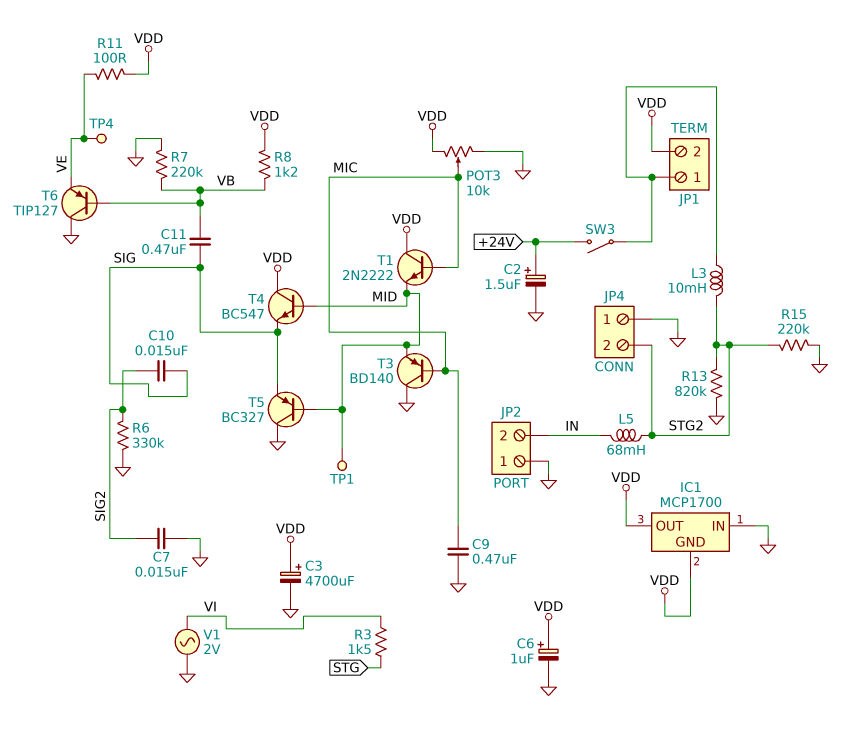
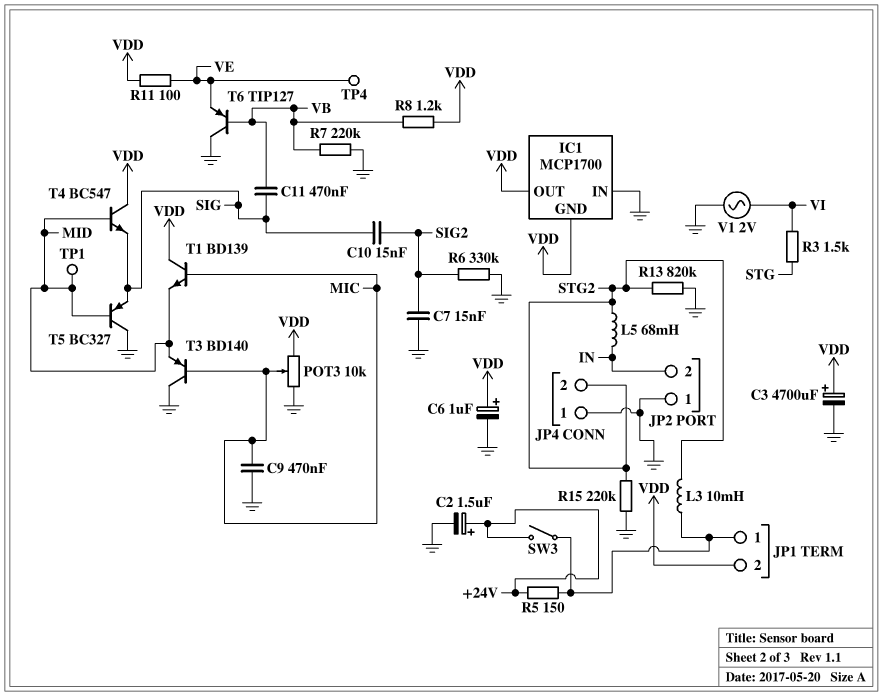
R5: none -> 150 (+24V, JP1/1)
T1: NPN 2N2222 (B MIC, C VDD, E MID) -> NPN BD139 (B MIC, C VDD, E MID)

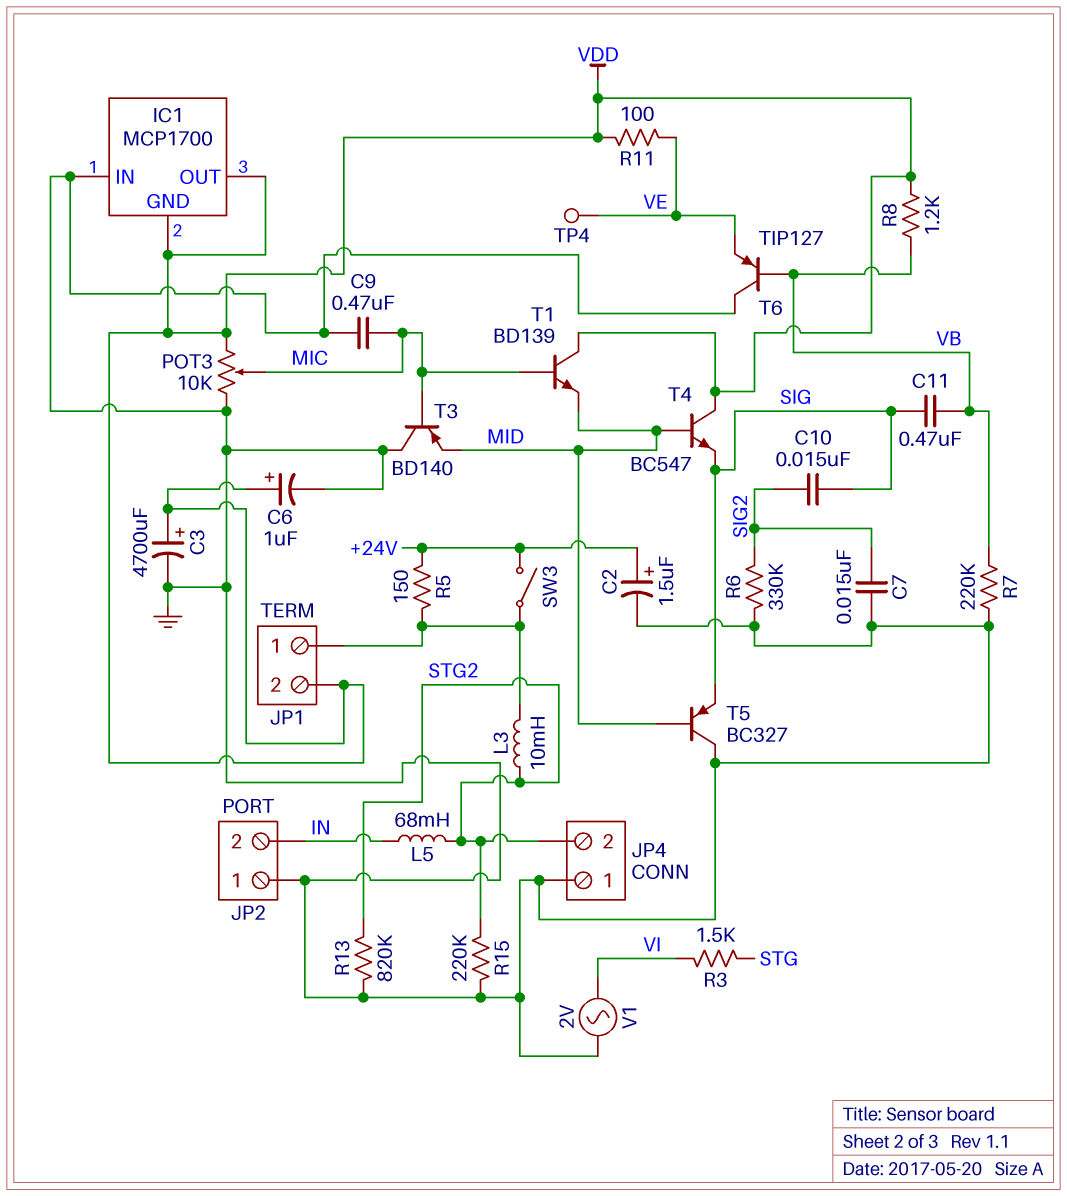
TP1: test point (MID) -> none

